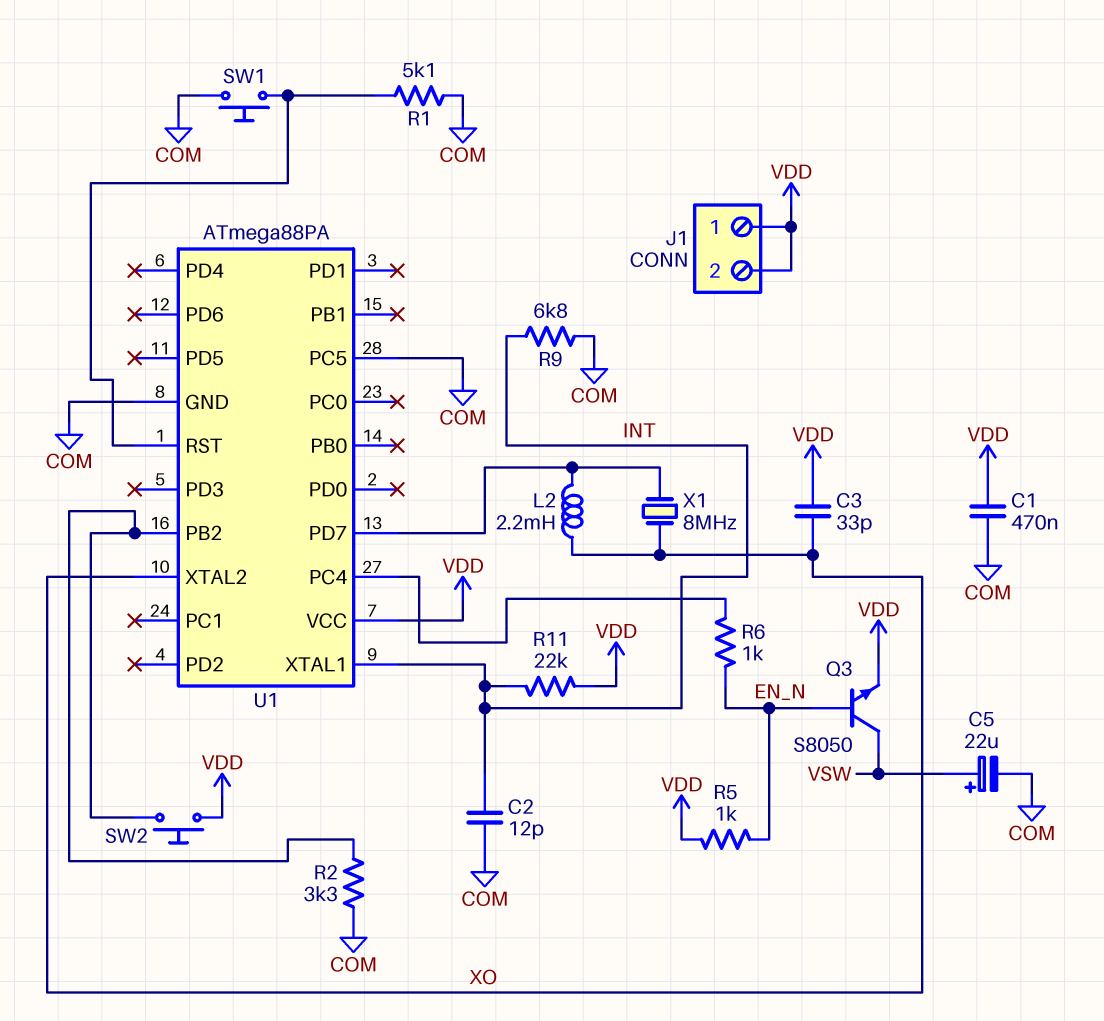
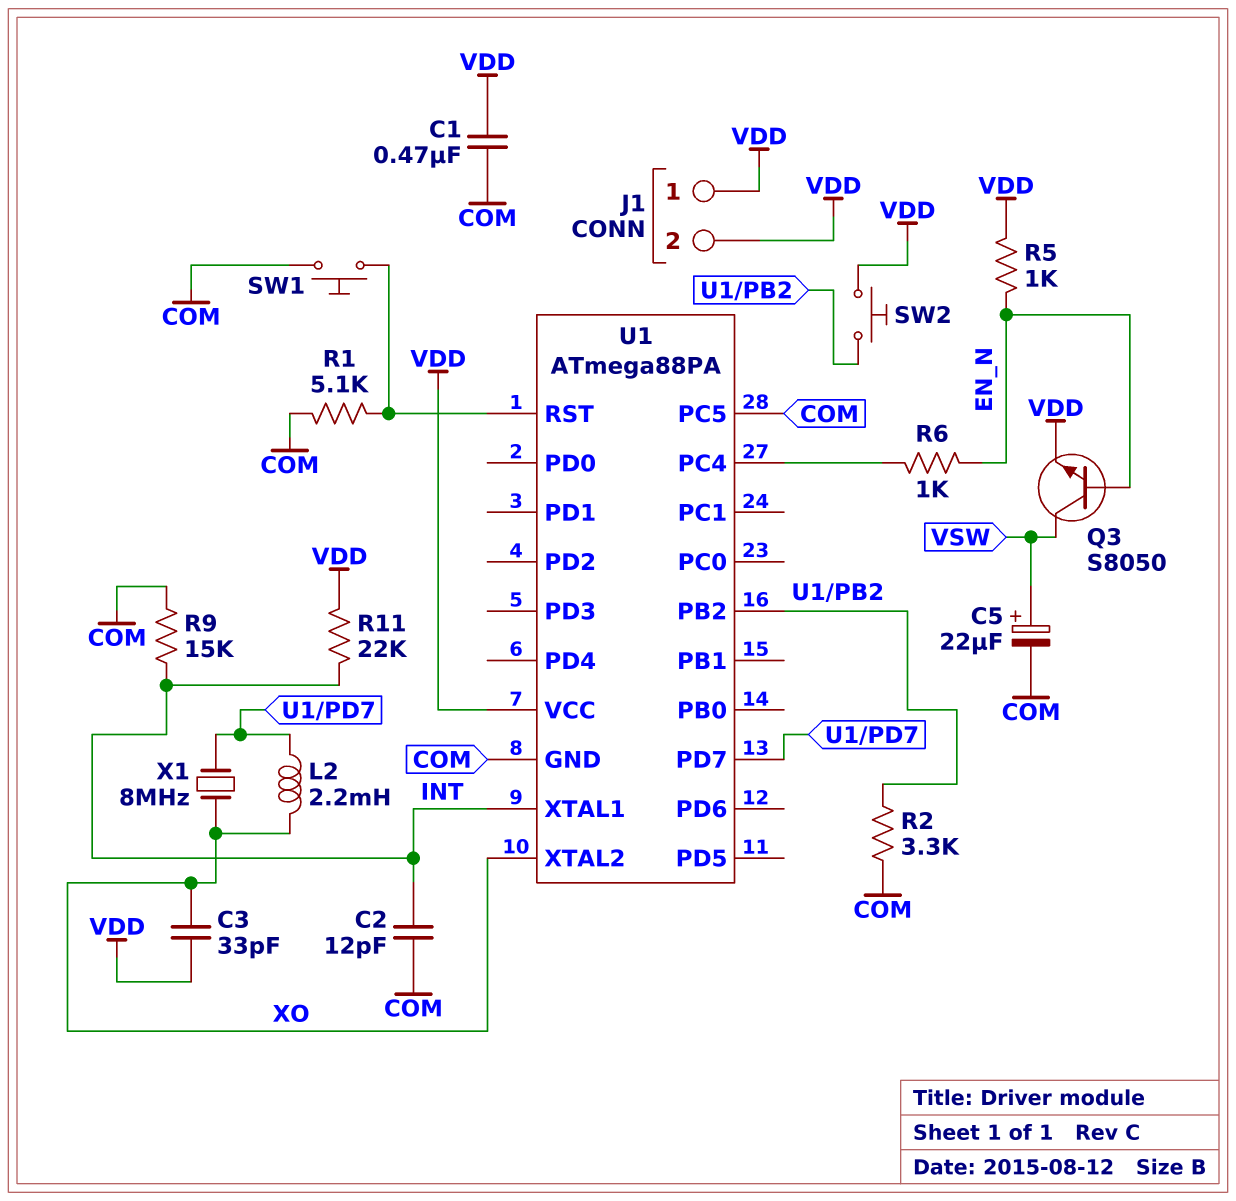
R9: 6.8k (COM, INT) -> 15k (COM, INT)

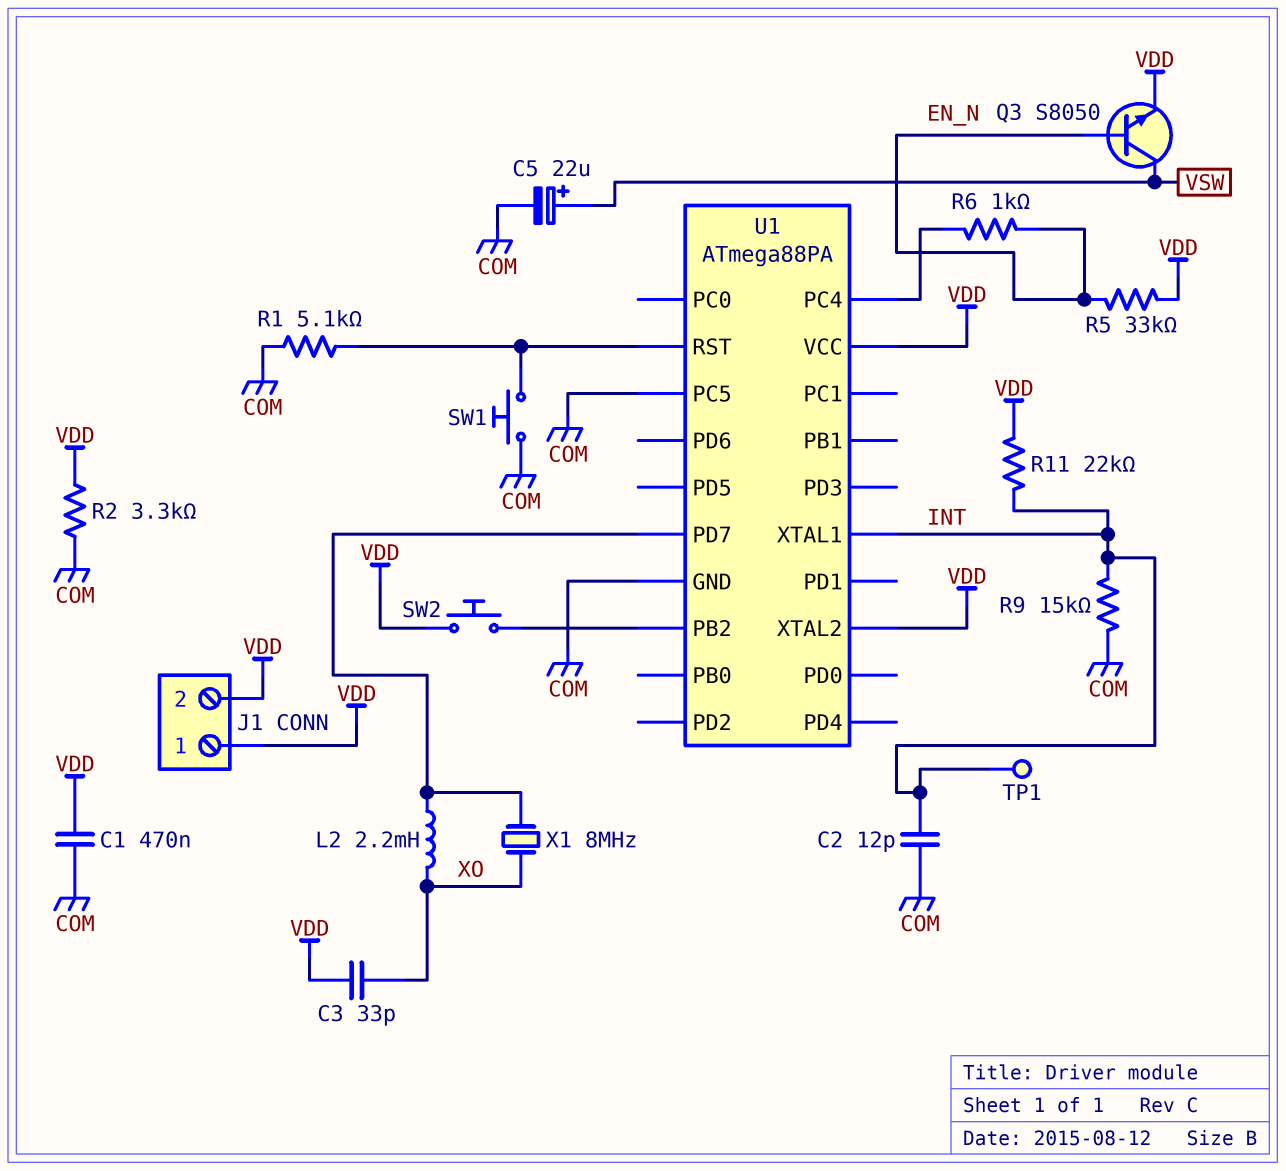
R2: 3.3k (COM, U1/PB2) -> 3.3k (COM, VDD)
R5: 1k (EN_N, VDD) -> 33k (EN_N, VDD)
TP1: none -> test point (INT)
U1 pin XTAL2: XO -> VDD

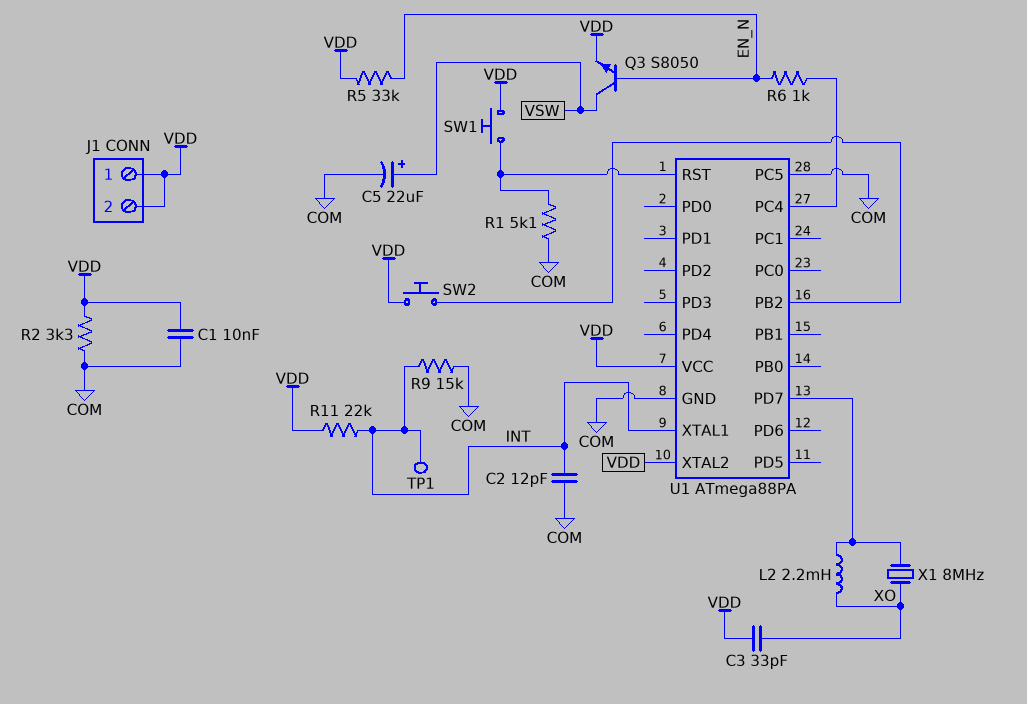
C1: 470nF (COM, VDD) -> 10nF (COM, VDD)
SW1: button (COM, U1/RST) -> button (U1/RST, VDD)

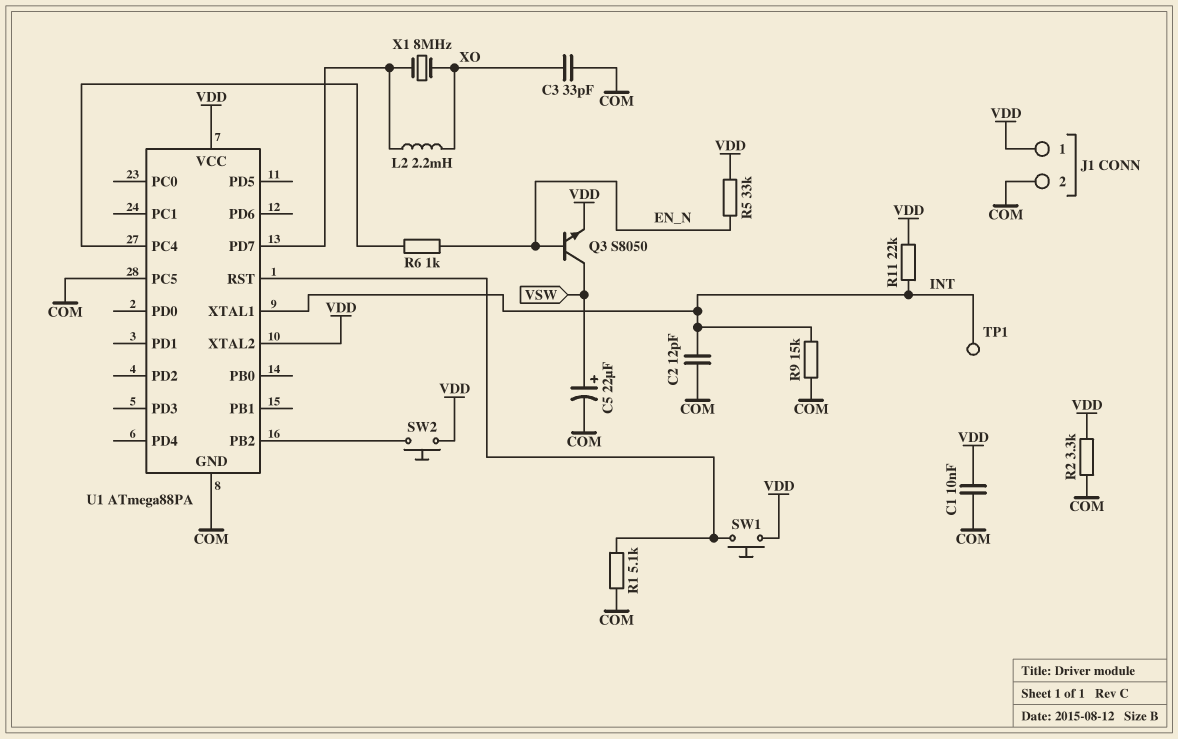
C3: 33pF (VDD, XO) -> 33pF (COM, XO)
J1 pin 2: VDD -> COM

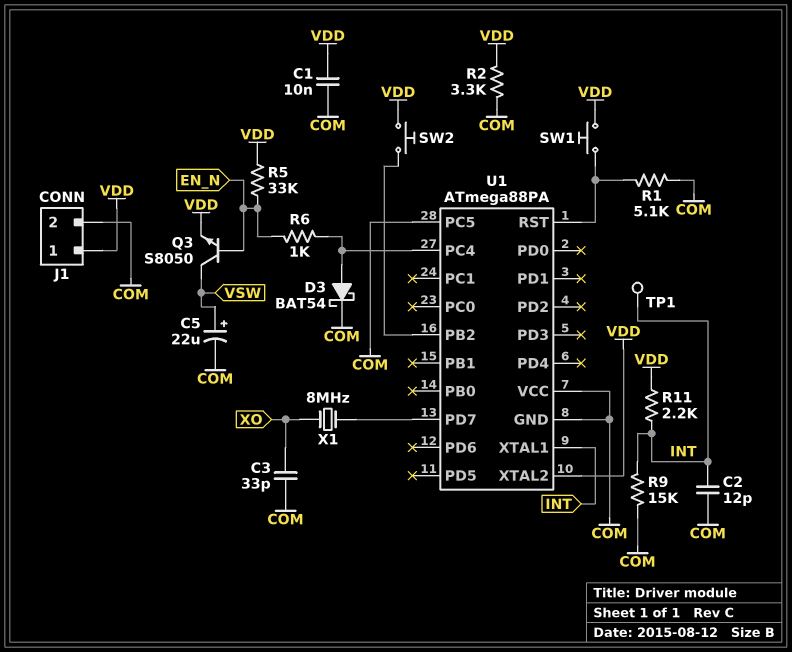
D3: none -> schottky BAT54 (A U1/PC4, K COM)
L2: 2.2mH (U1/PD7, XO) -> none
R11: 22k (INT, VDD) -> 2.2k (INT, VDD)
U1 pin VCC: VDD -> COM

